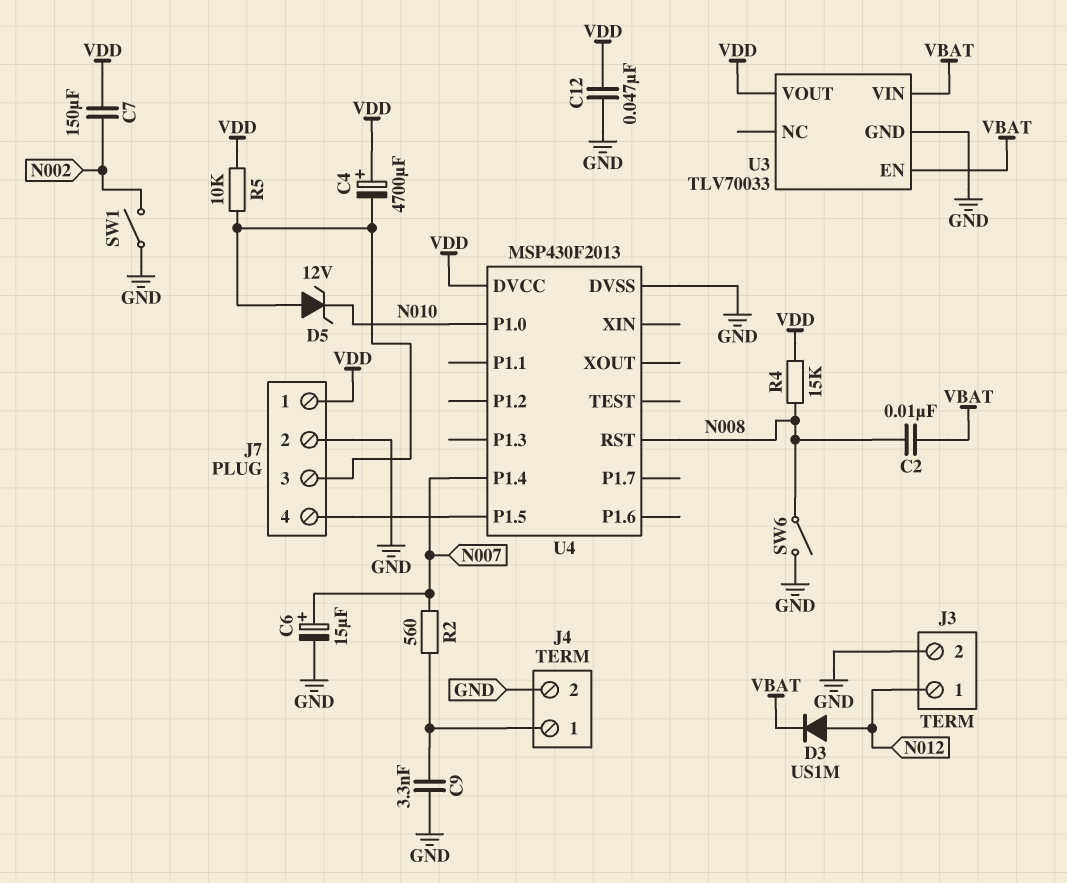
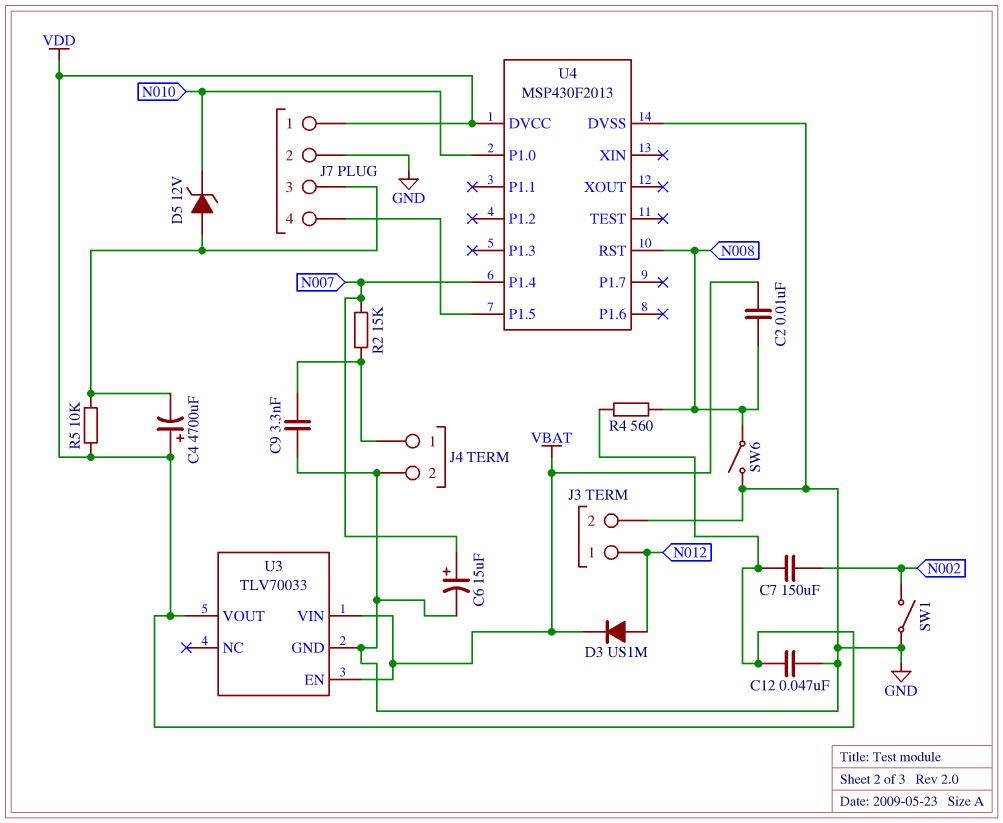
R2: 560 (J4/1, N007) -> 15k (J4/1, N007)
R4: 15k (N008, VDD) -> 560 (N008, VDD)

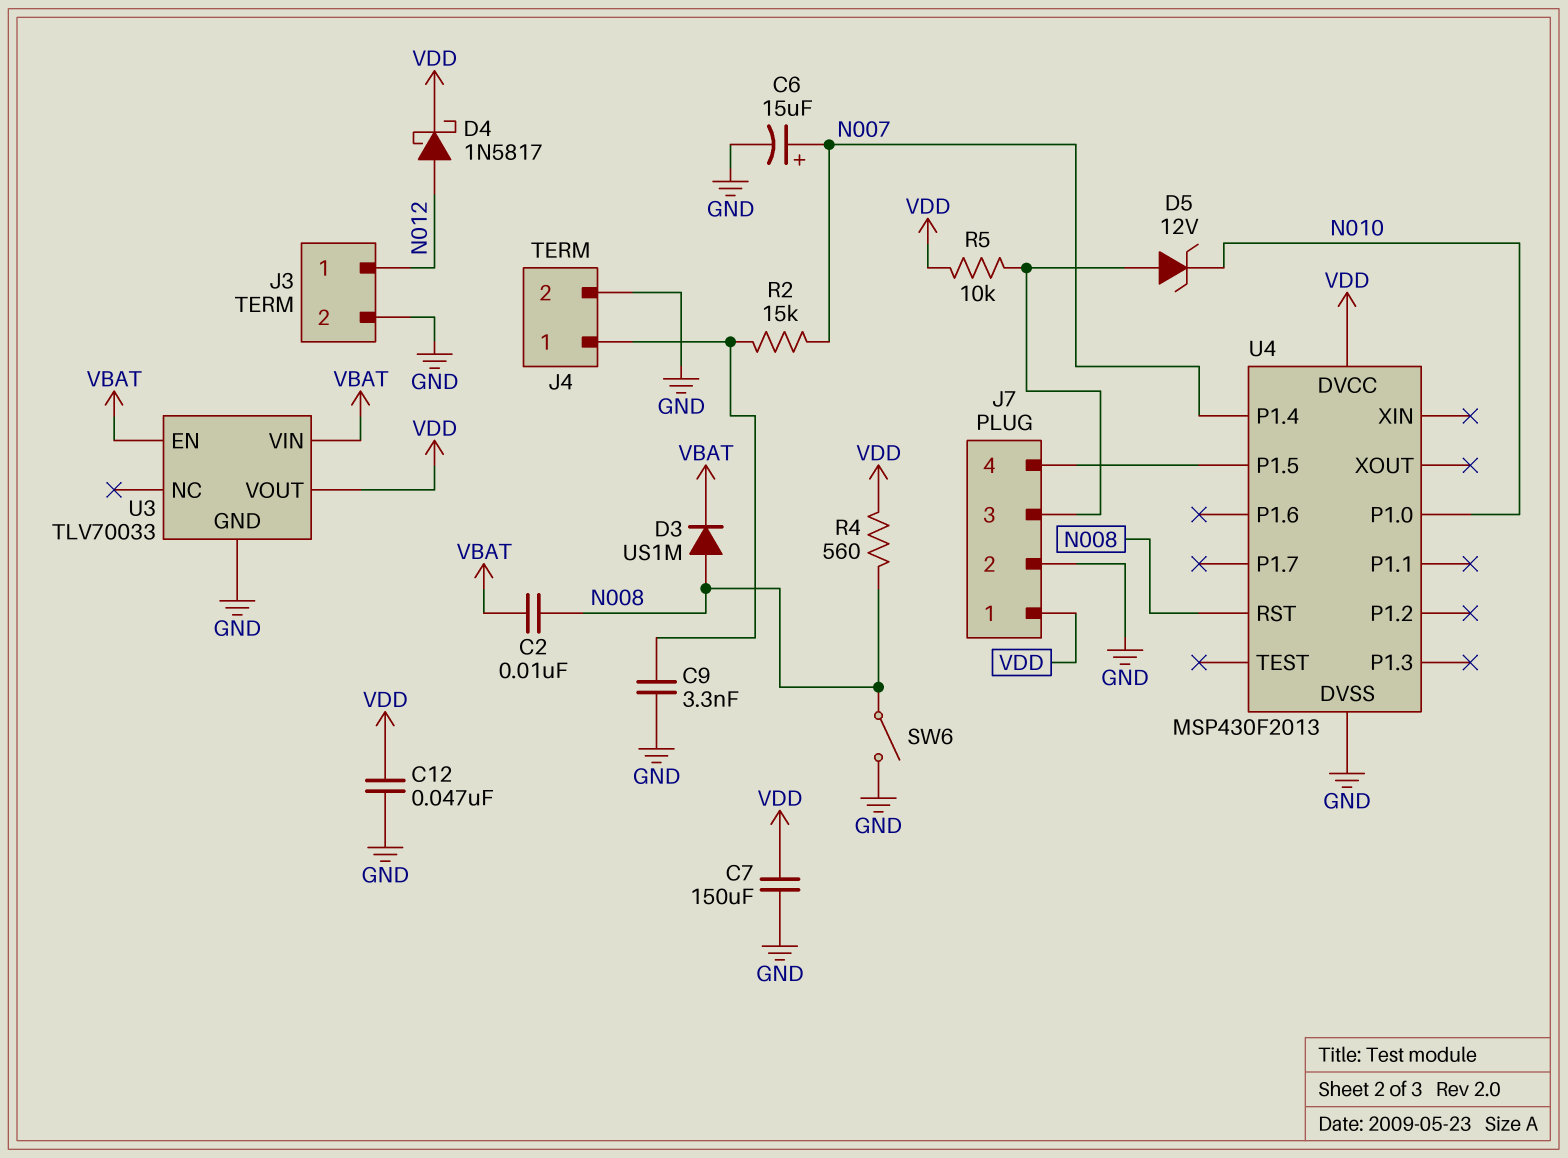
C4: 4700uF (plus VDD, minus J7/3) -> none
C7: 150uF (N002, VDD) -> 150uF (GND, VDD)
D3: diode US1M (A N012, K VBAT) -> diode US1M (A N008, K VBAT)
D4: none -> schottky 1N5817 (A N012, K VDD)
SW1: switch (GND, N002) -> none

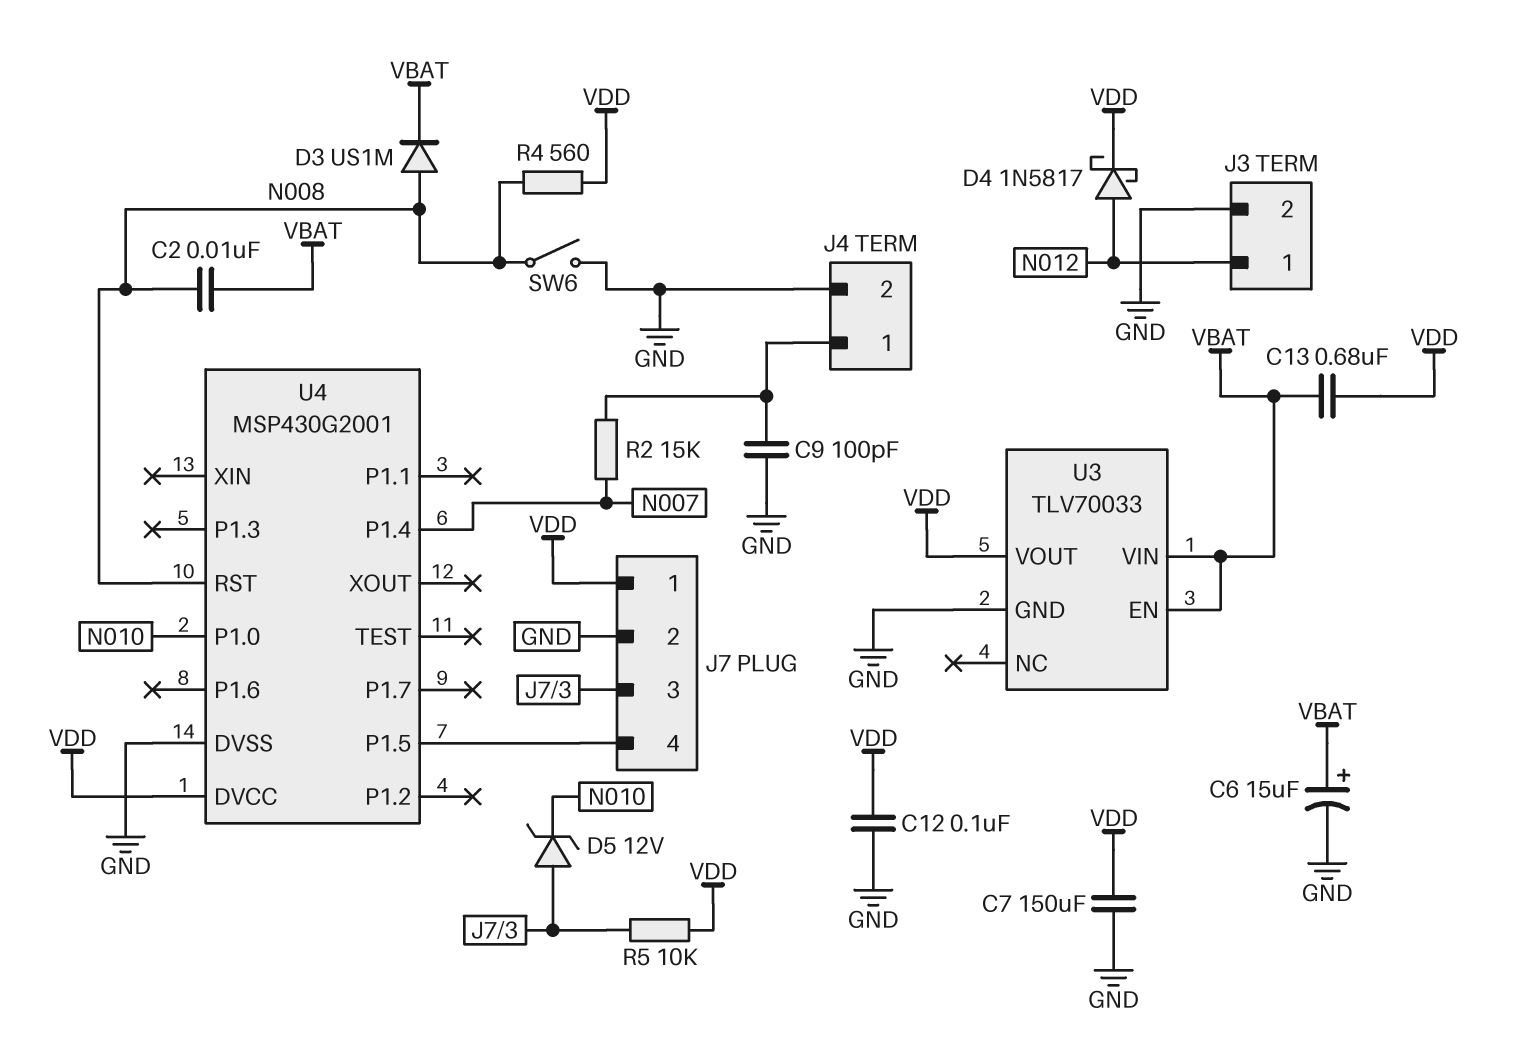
C6: 15uF (plus N007, minus GND) -> 15uF (plus VBAT, minus GND)
C9: 3.3nF (GND, J4/1) -> 100pF (GND, J4/1)
C12: 47nF (GND, VDD) -> 100nF (GND, VDD)
C13: none -> 680nF (VBAT, VDD)
U4: MSP430F2013 -> MSP430G2001

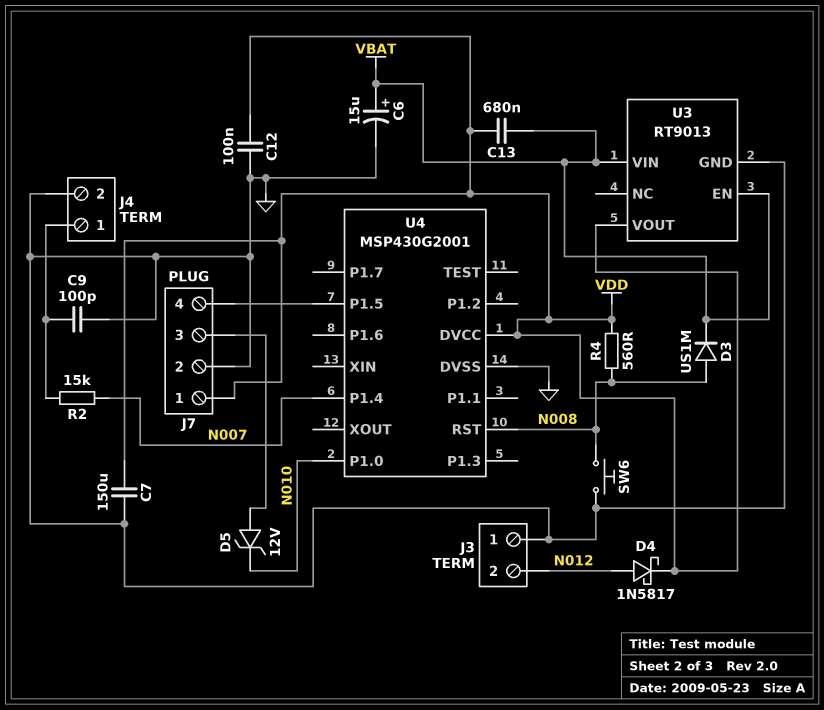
C2: 10nF (N008, VBAT) -> none
J3 pin 1: N012 -> GND
J3 pin 2: GND -> N012
R5: 10k (J7/3, VDD) -> none
SW6: switch (GND, N008) -> button (GND, N008)
U3: TLV70033 -> RT9013

